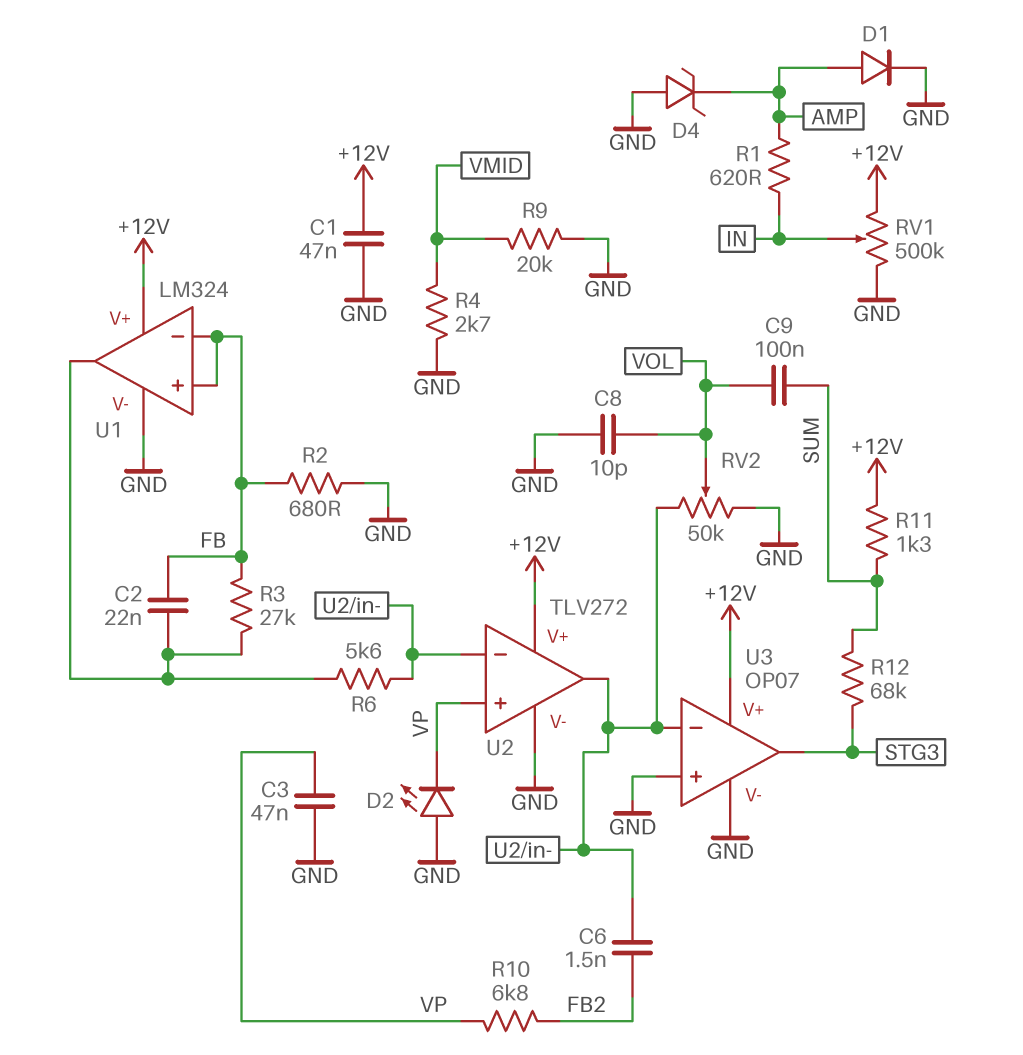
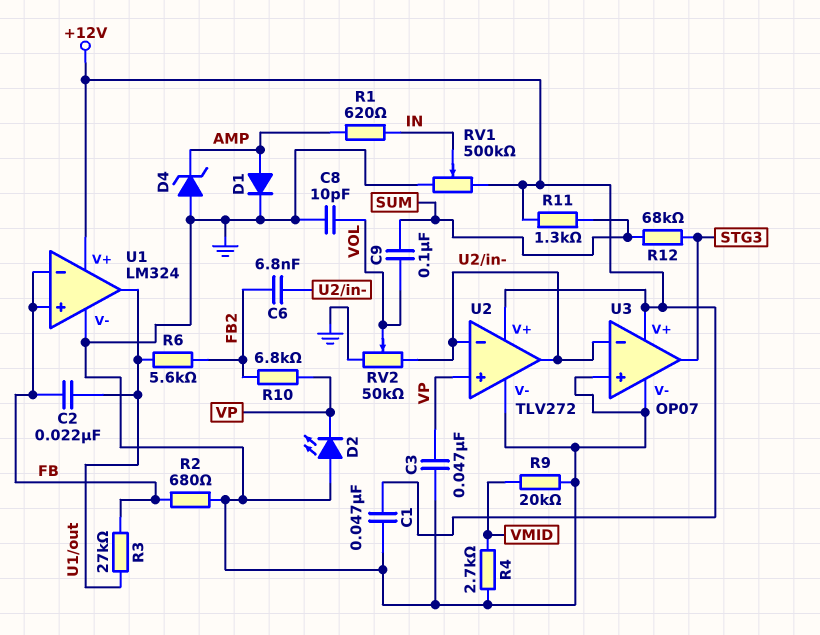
C6: 1.5nF (FB2, U2/in-) -> 6.8nF (FB2, U2/in-)
R6: 5.6k (U1/out, U2/in-) -> 5.6k (FB2, U1/out)

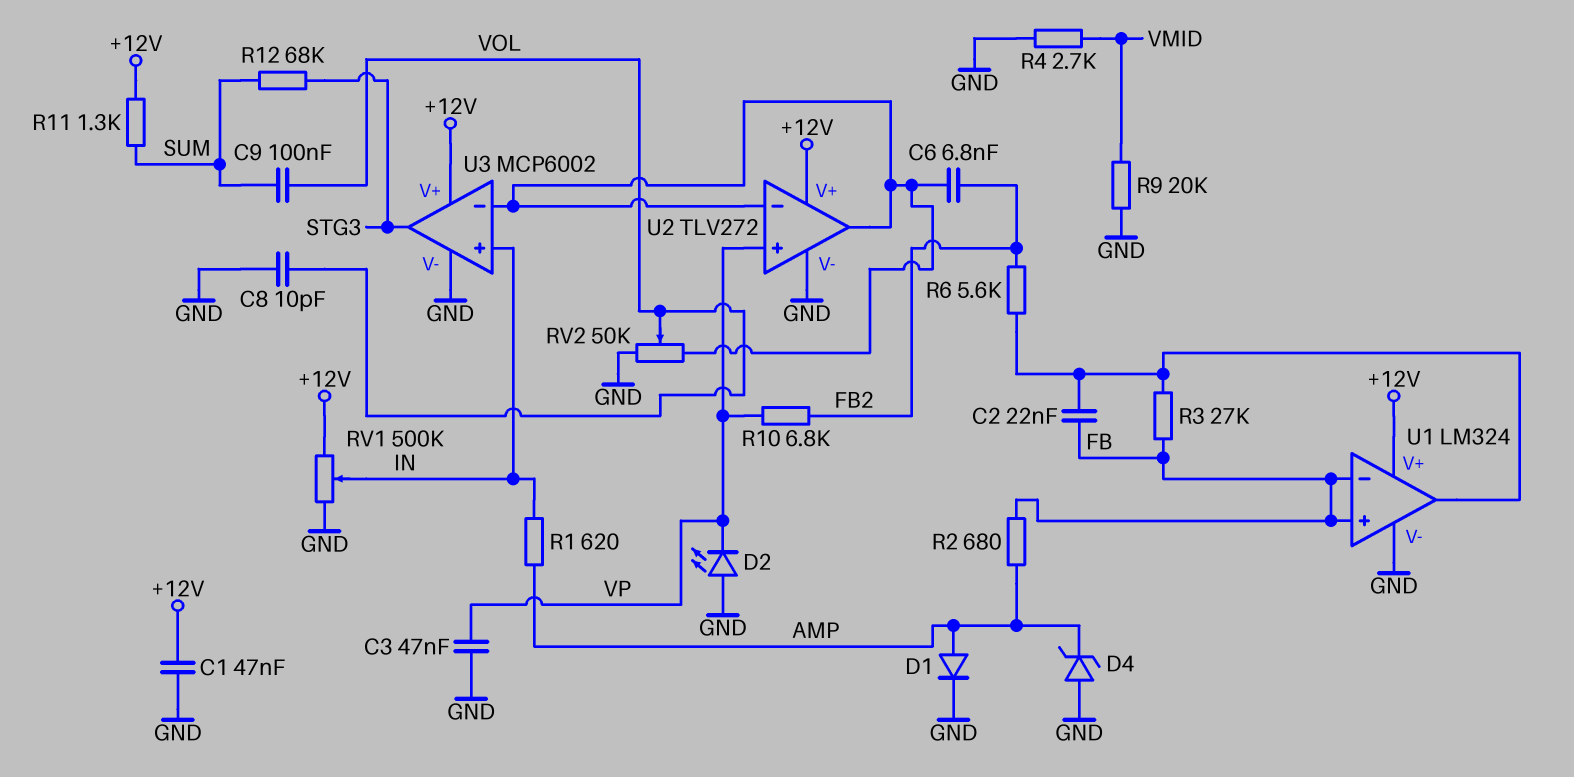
R2: 680 (FB, GND) -> 680 (AMP, FB)
U3: OP07 -> MCP6002
U3 pin in+: GND -> IN

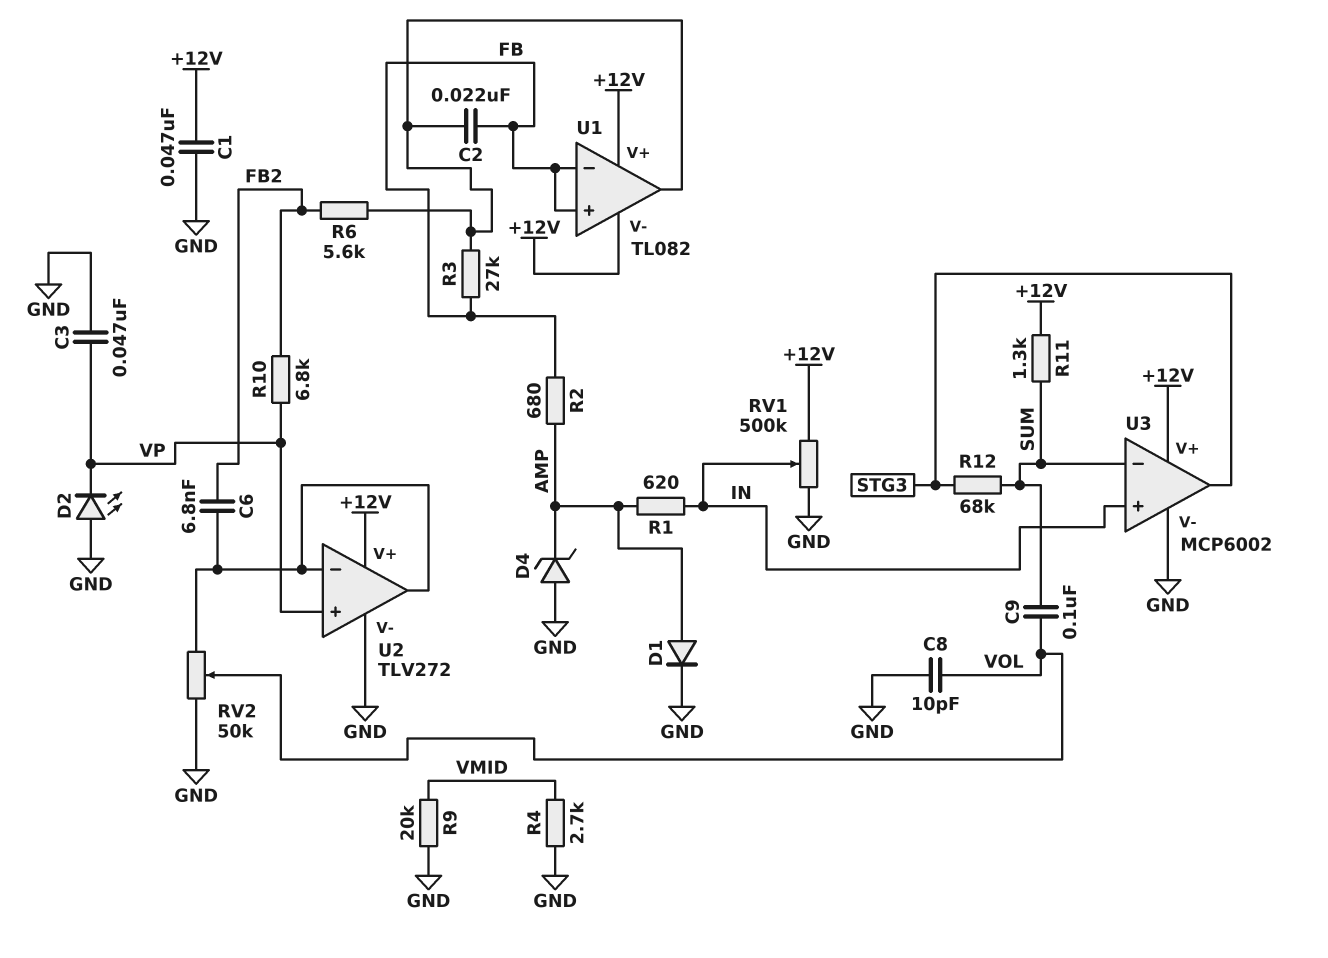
U1: LM324 -> TL082
U1 pin V-: GND -> +12V
U3 pin in-: U2/in- -> SUM

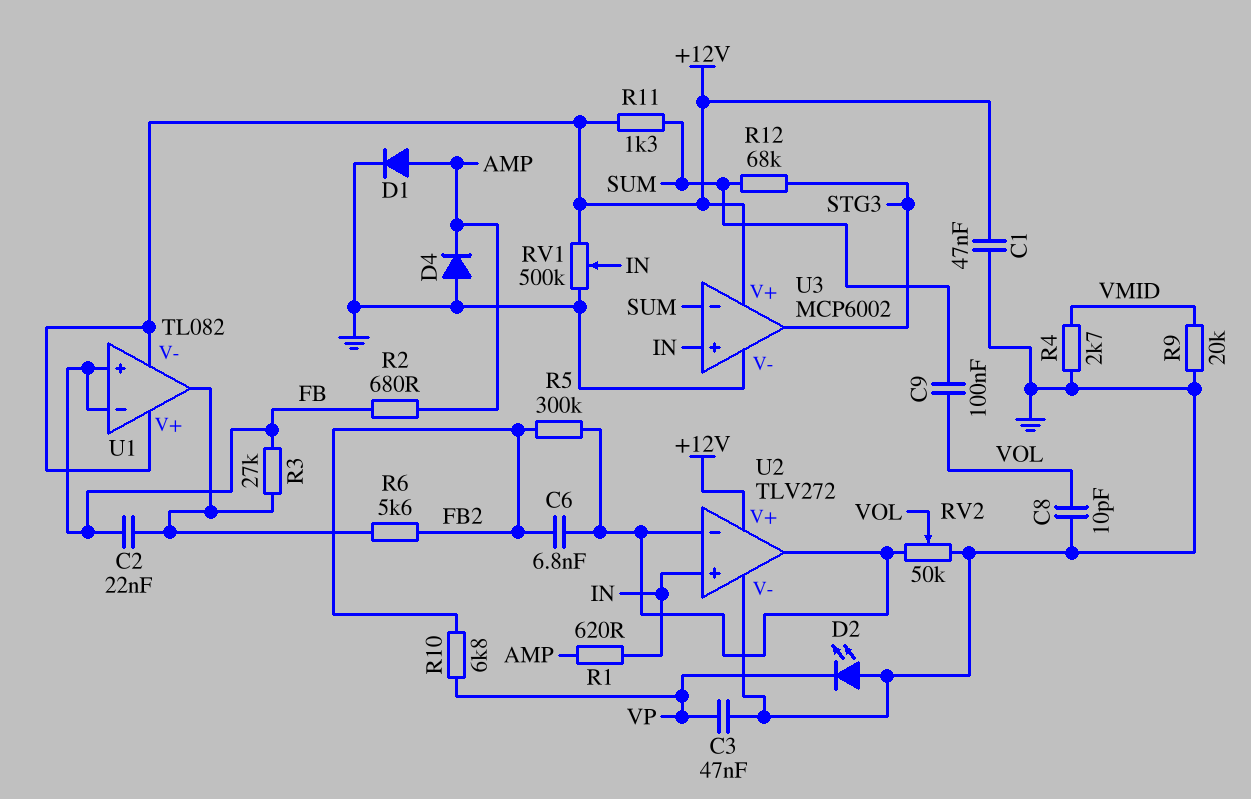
D4: zener (A GND, K AMP) -> diode (A GND, K AMP)
R5: none -> 300k (FB2, U2/in-)
U2 pin in+: VP -> IN

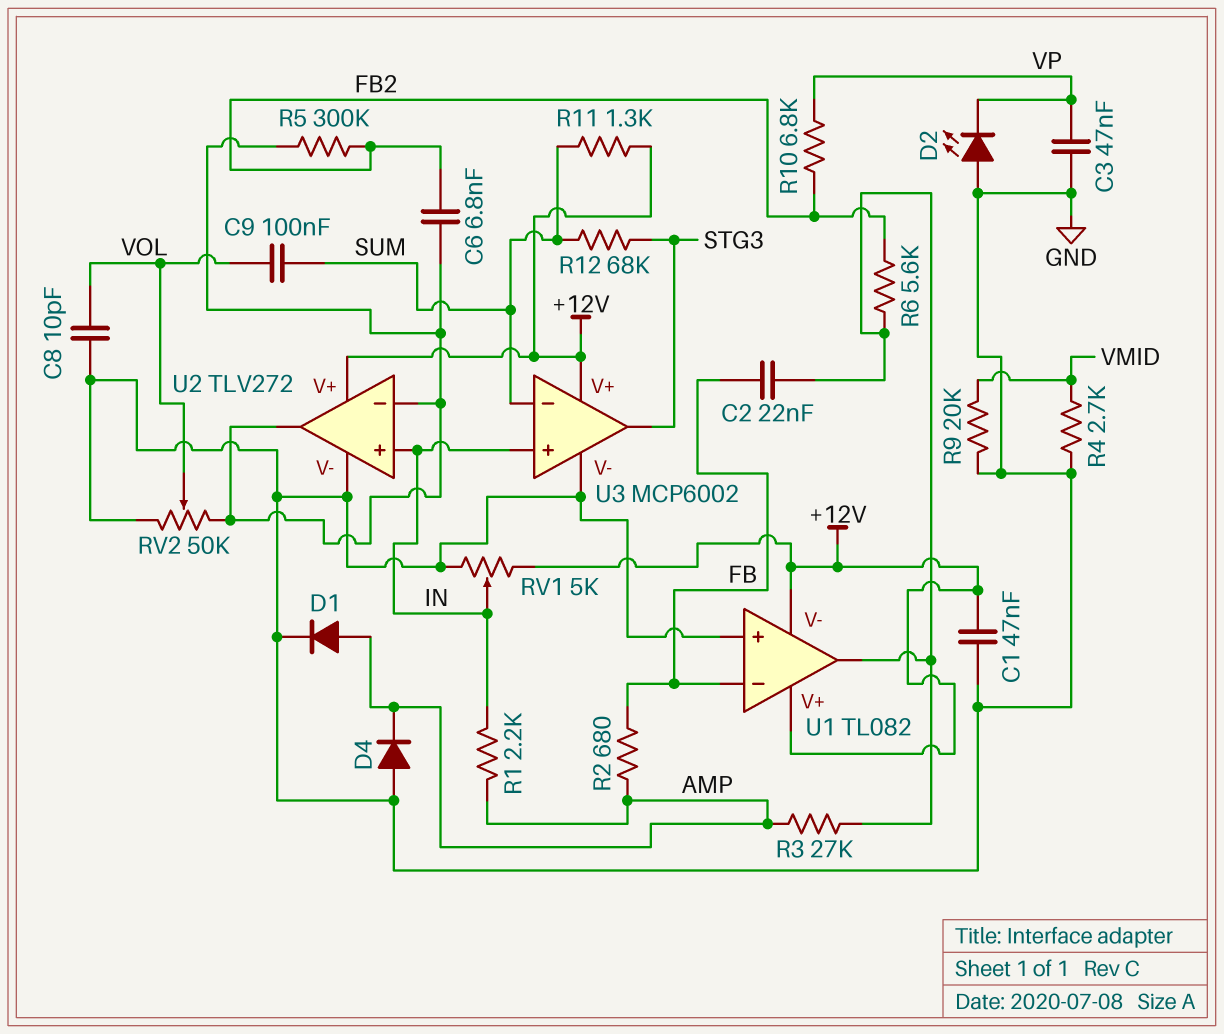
R1: 620 (AMP, IN) -> 2.2k (AMP, IN)
R3: 27k (FB, U1/out) -> 27k (AMP, U1/out)
RV1: 500k (+12V, GND, wiper IN) -> 5k (+12V, GND, wiper IN)
U1 pin in+: FB -> GND

